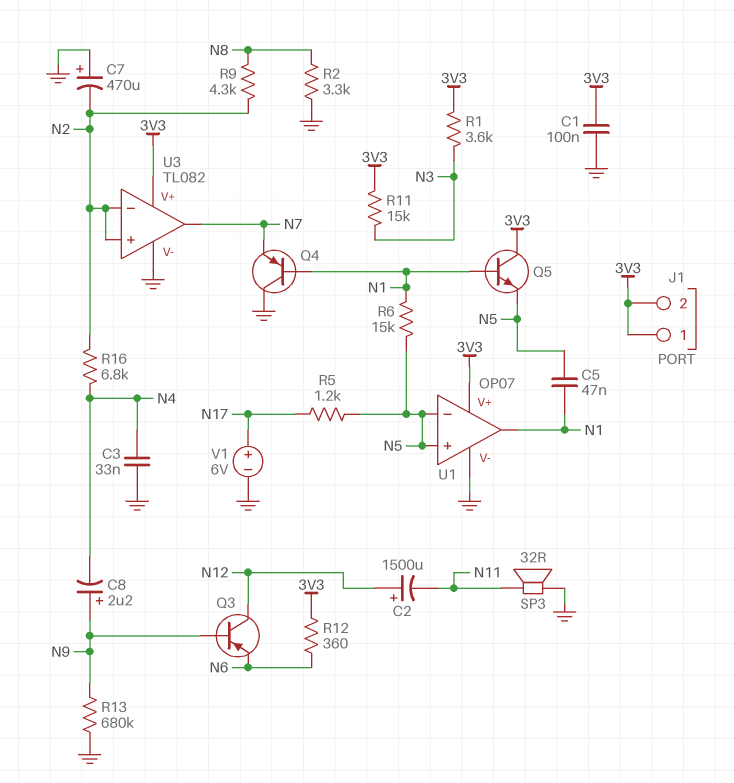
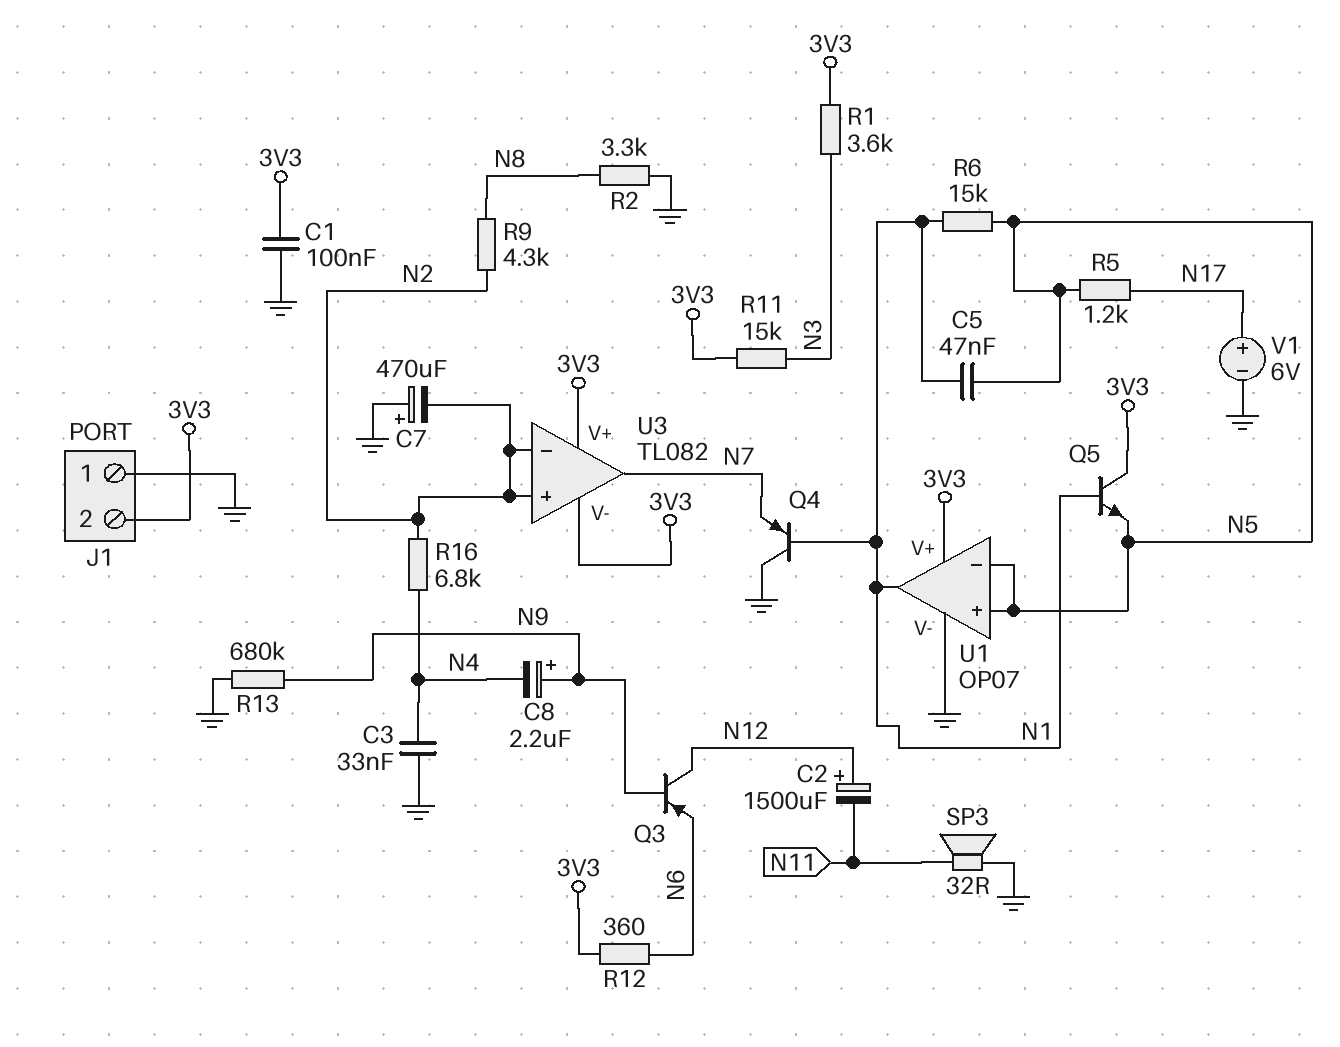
J1 pin 1: 3V3 -> GND
U3 pin V-: GND -> 3V3

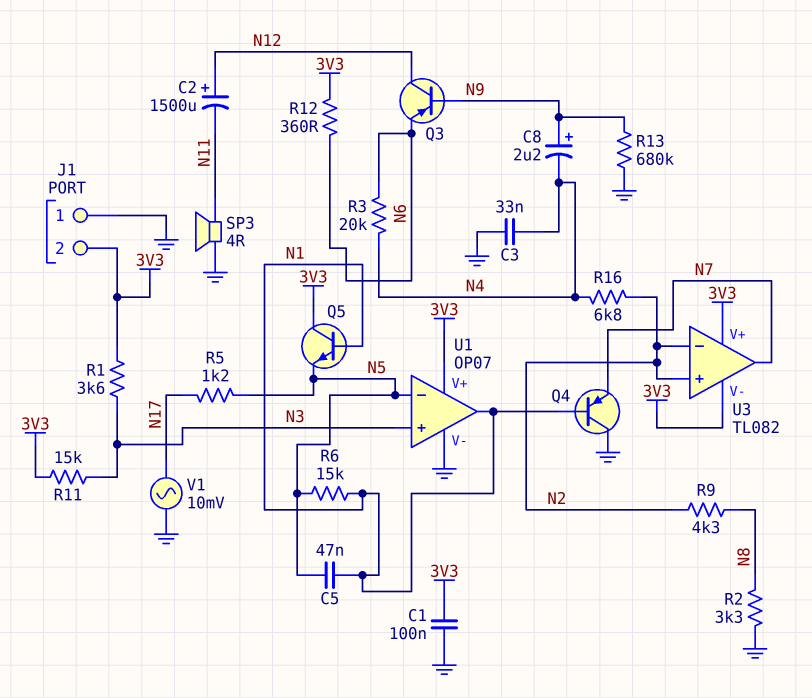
C7: 470uF (plus GND, minus N2) -> none
R3: none -> 20k (N4, N6)
SP3: speaker 32R (GND, N11) -> speaker 4R (GND, N11)
U1 pin in+: N5 -> N3
V1: 6V (plus N17, minus GND) -> AC 10mV (GND, N17)

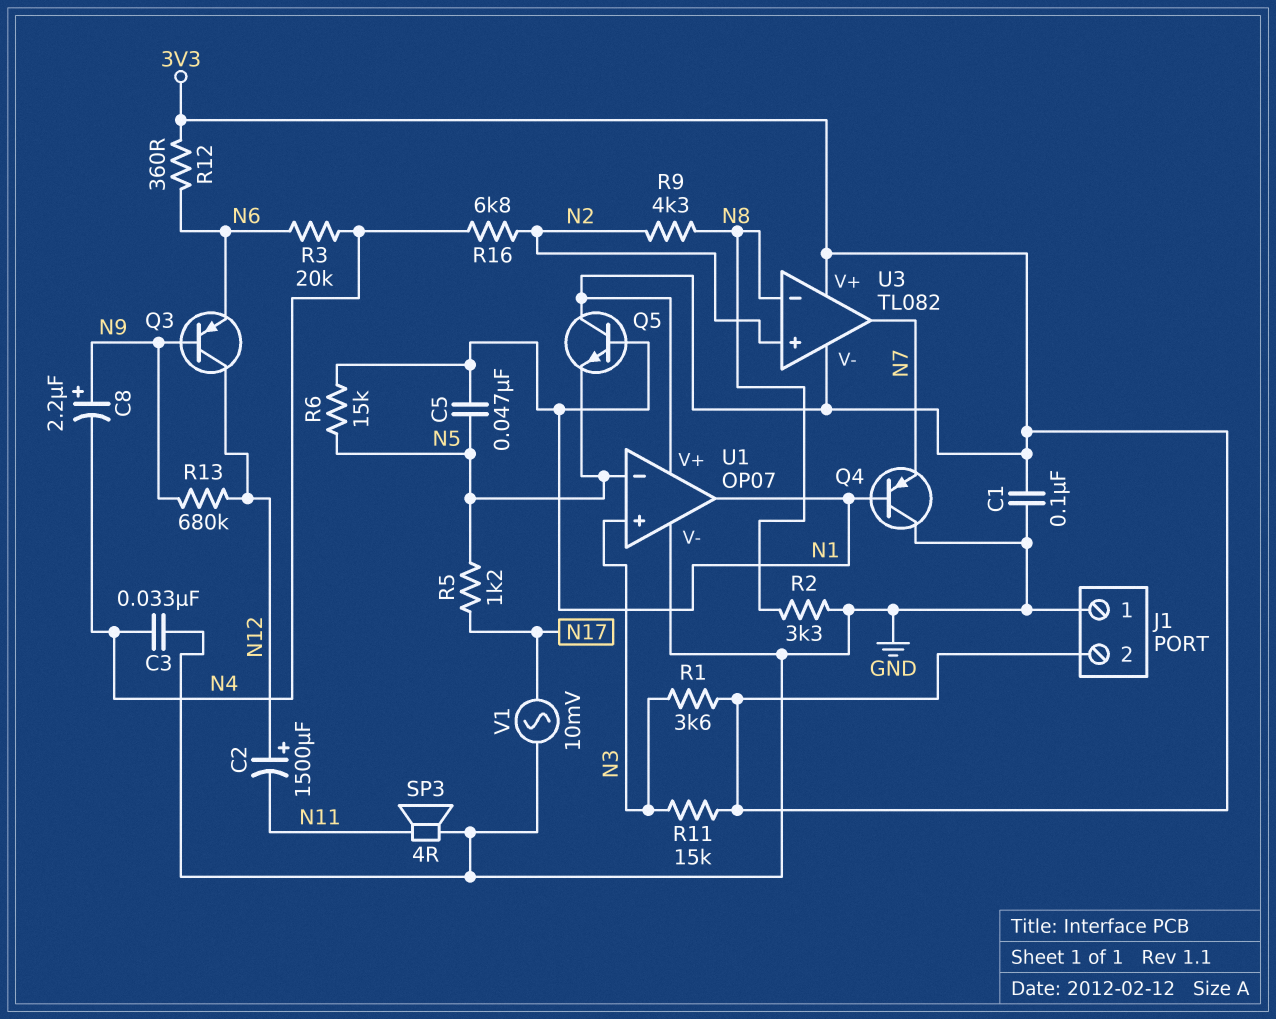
R13: 680k (GND, N9) -> 680k (N9, N12)
U3 pin in-: N2 -> N8

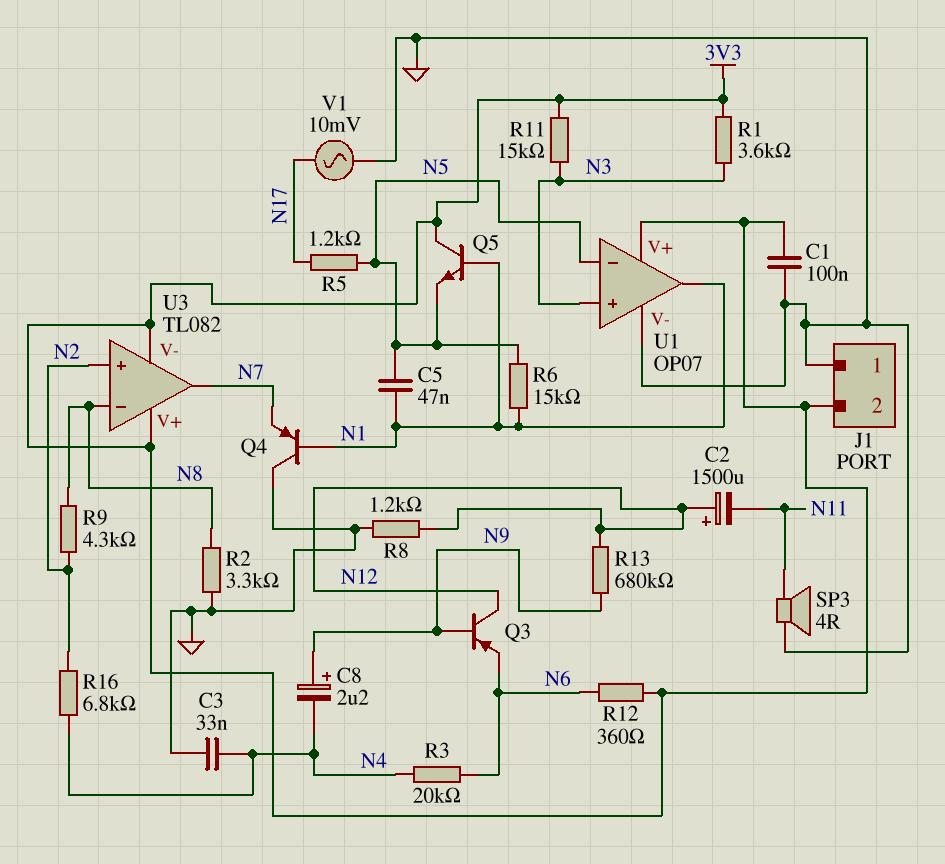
R8: none -> 1.2k (GND, N12)

